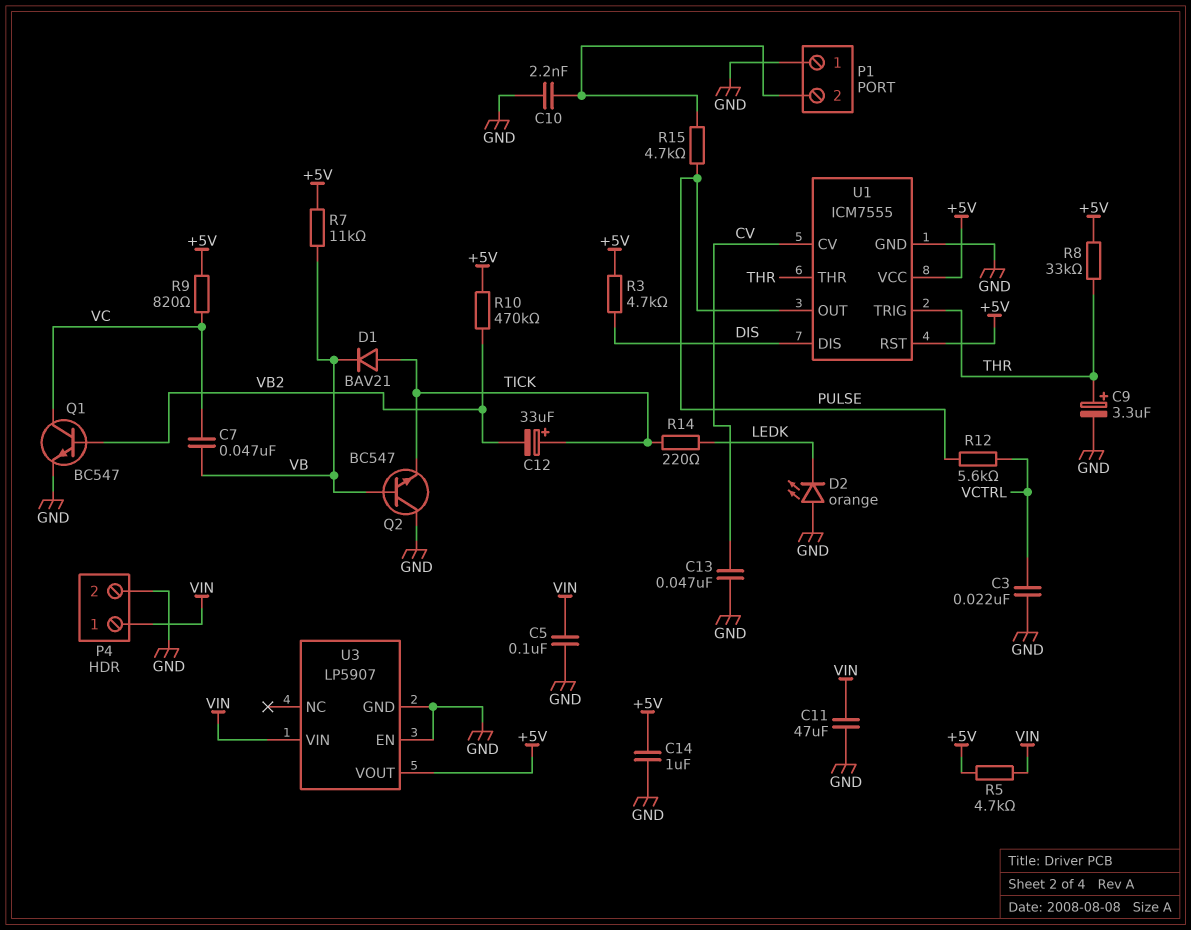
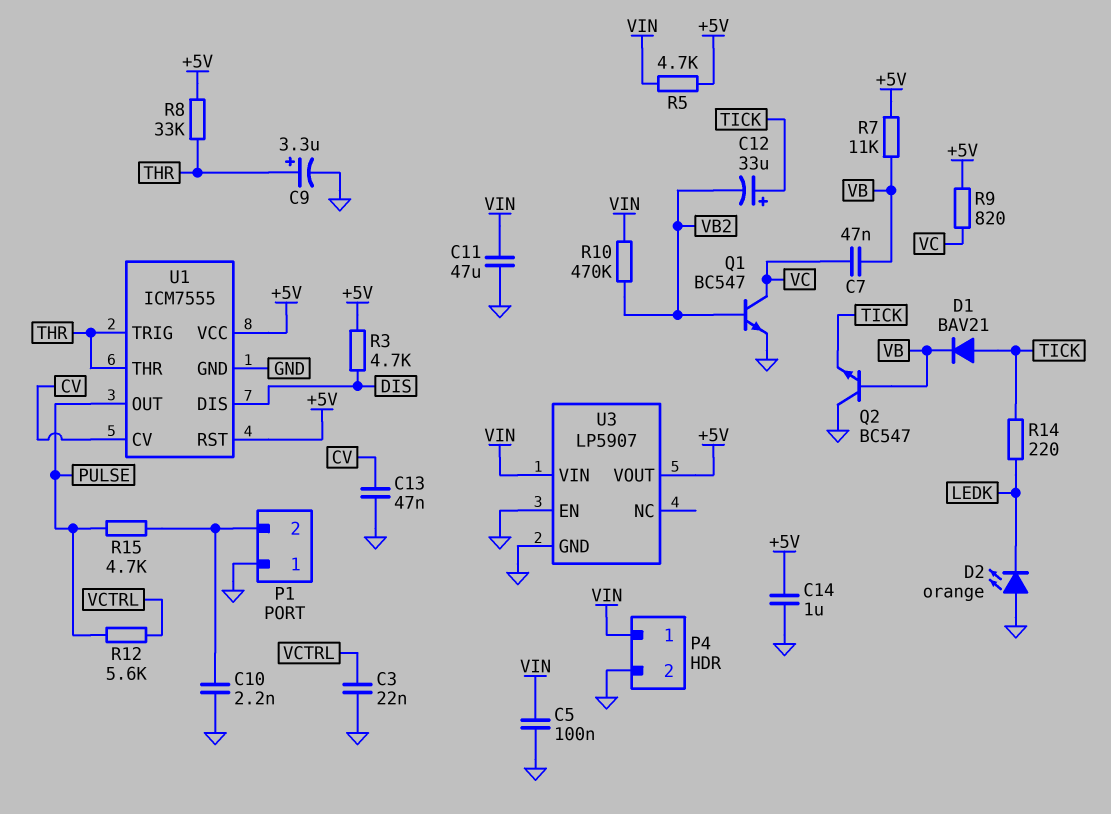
R10: 470k (+5V, VB2) -> 470k (VB2, VIN)

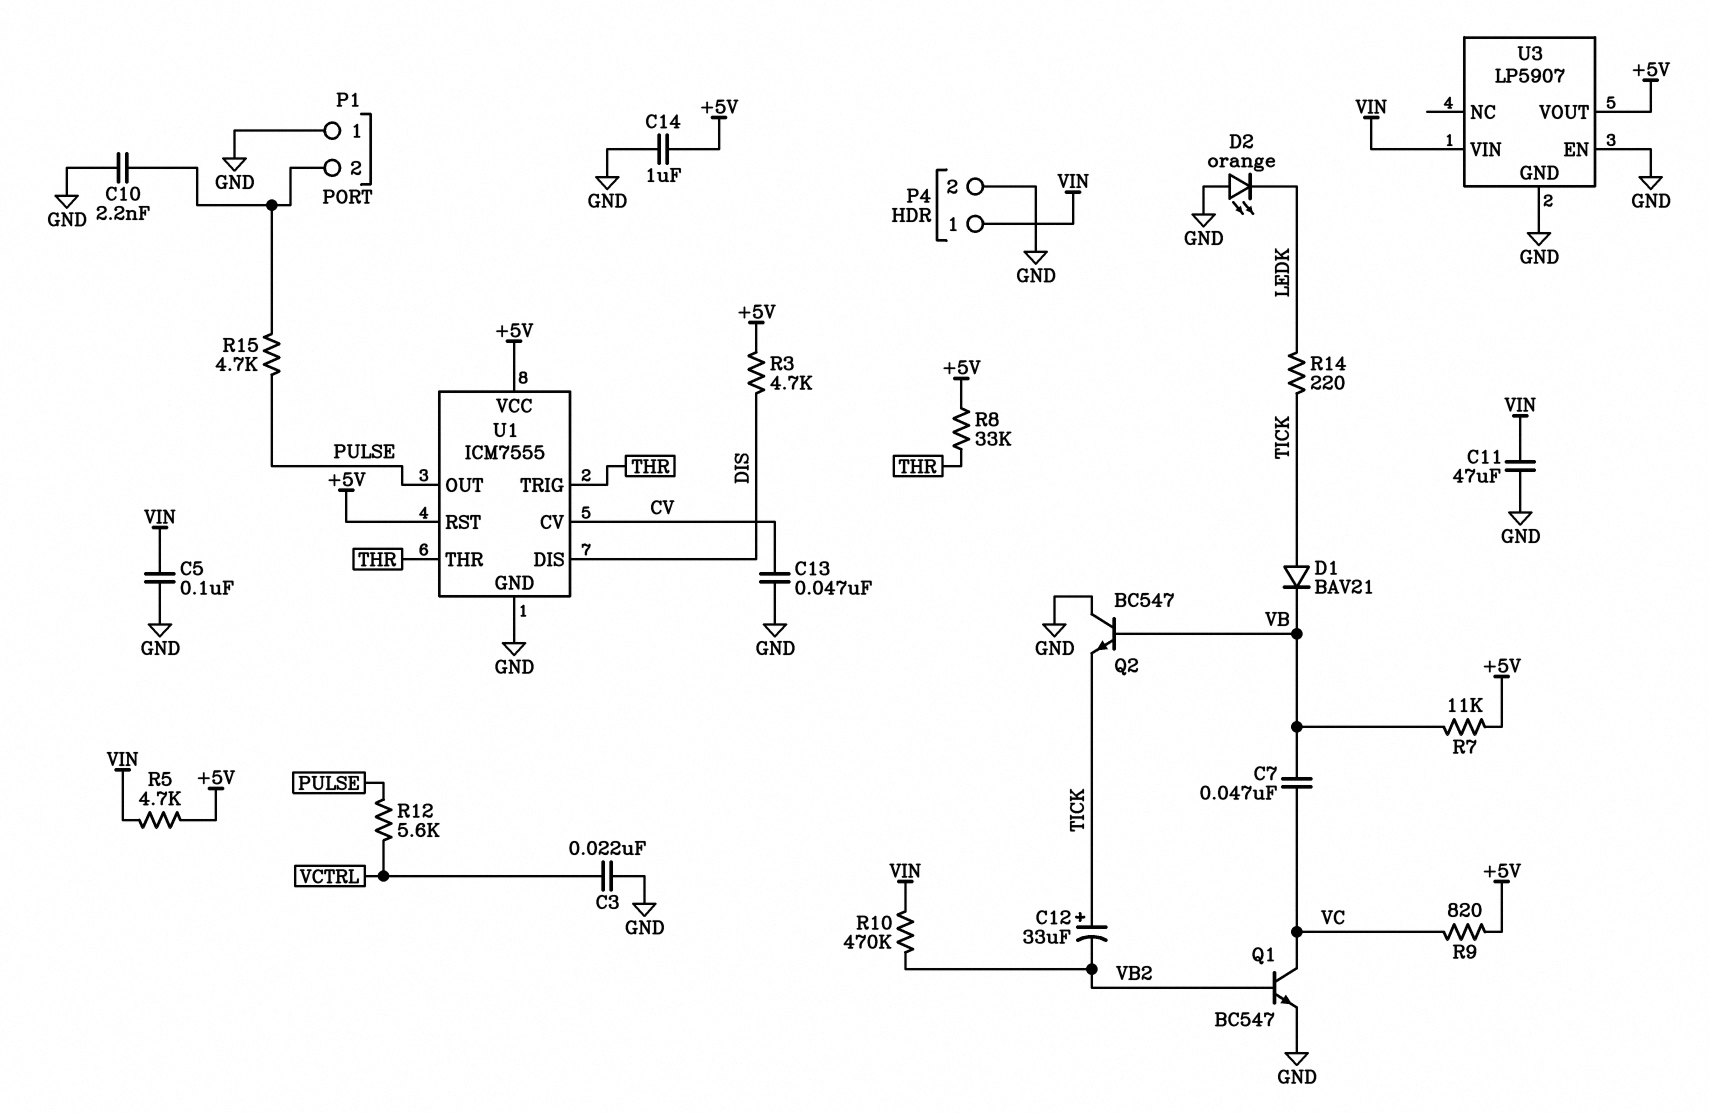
C9: 3.3uF (plus THR, minus GND) -> none

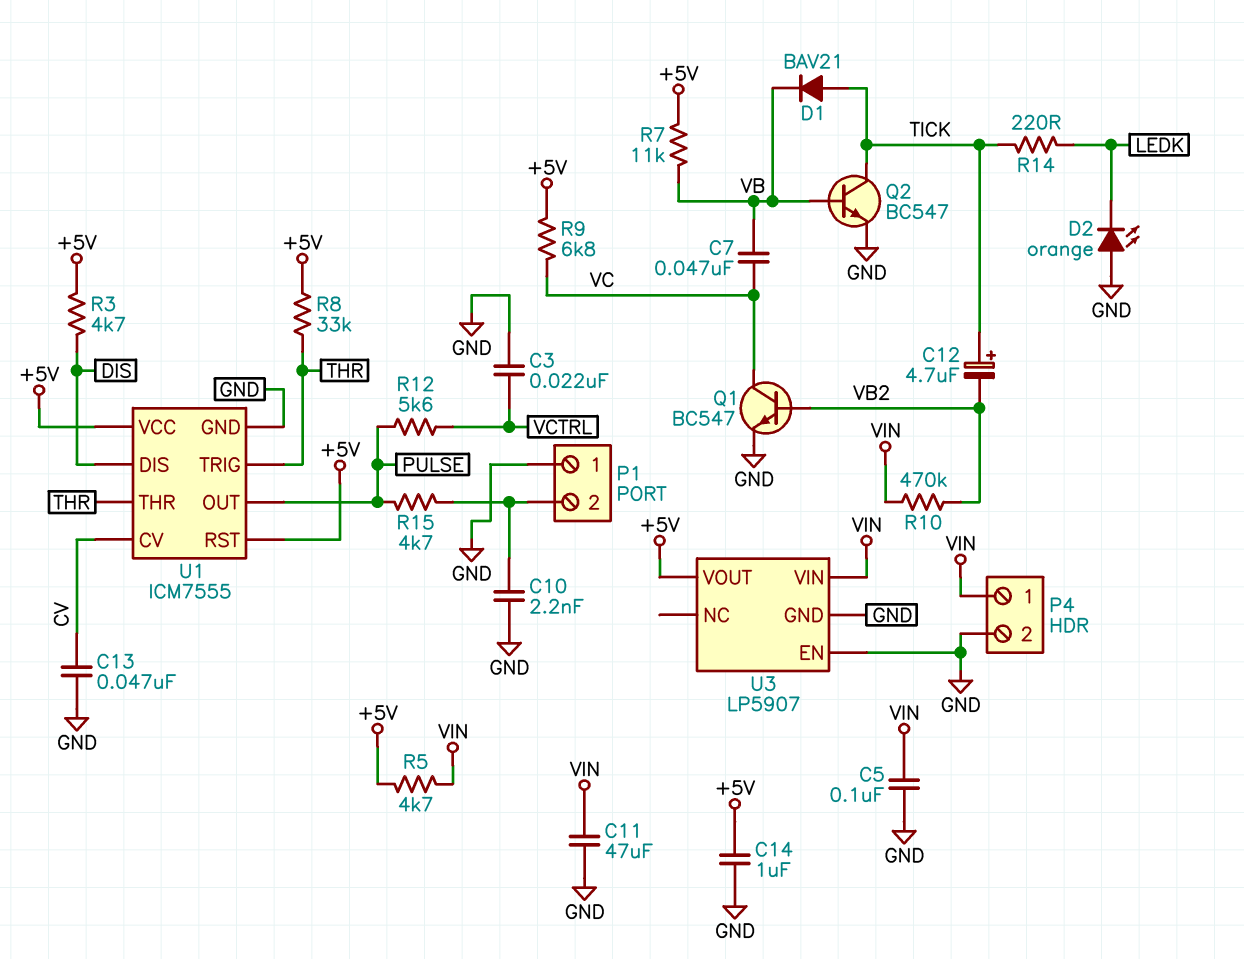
C12: 33uF (plus TICK, minus VB2) -> 4.7uF (plus TICK, minus VB2)
Q2: NPN BC547 (B VB, C GND, E TICK) -> NPN BC547 (B VB, C TICK, E GND)
R9: 820 (+5V, VC) -> 6.8k (+5V, VC)

